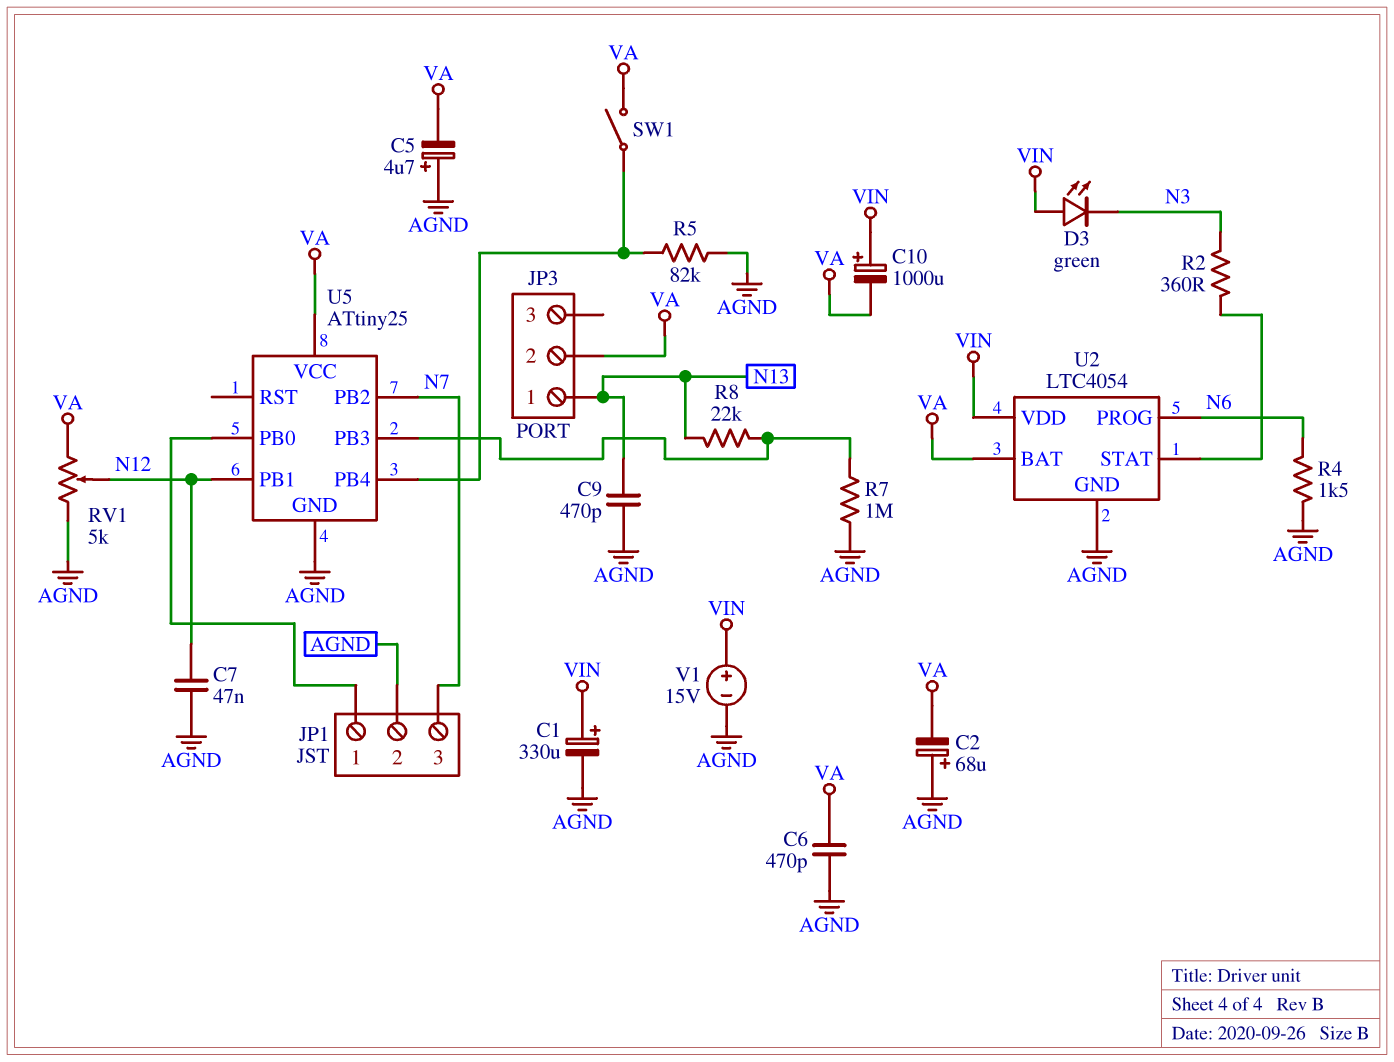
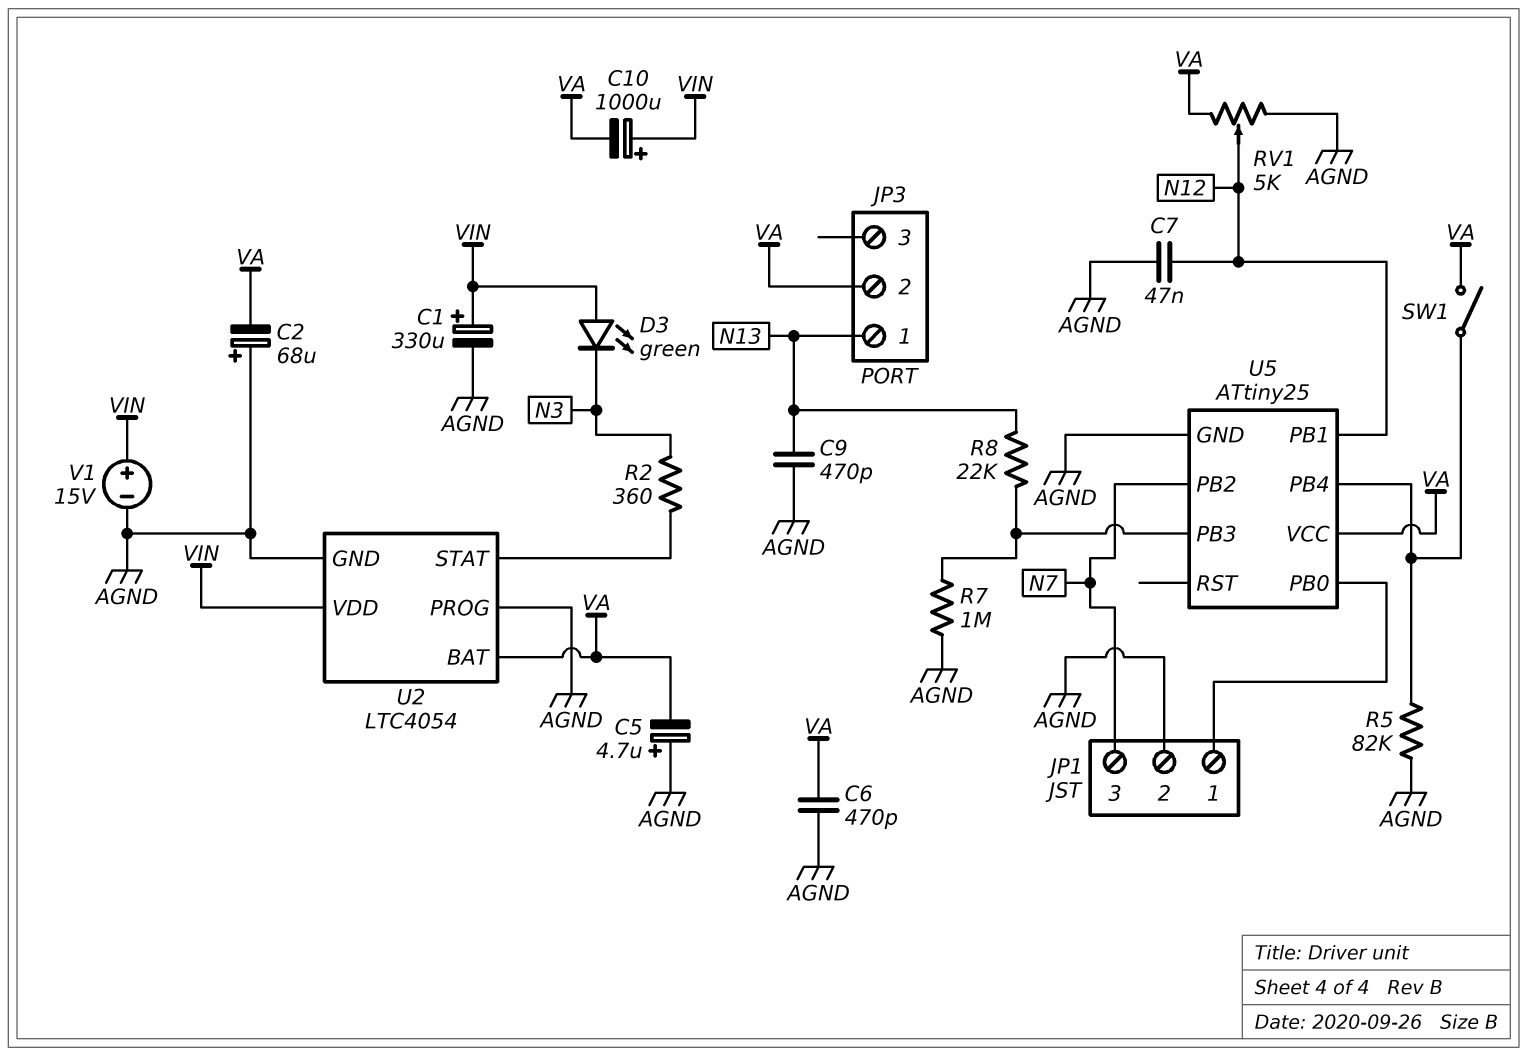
R4: 1.5k (AGND, N6) -> none
U2 pin PROG: N6 -> AGND

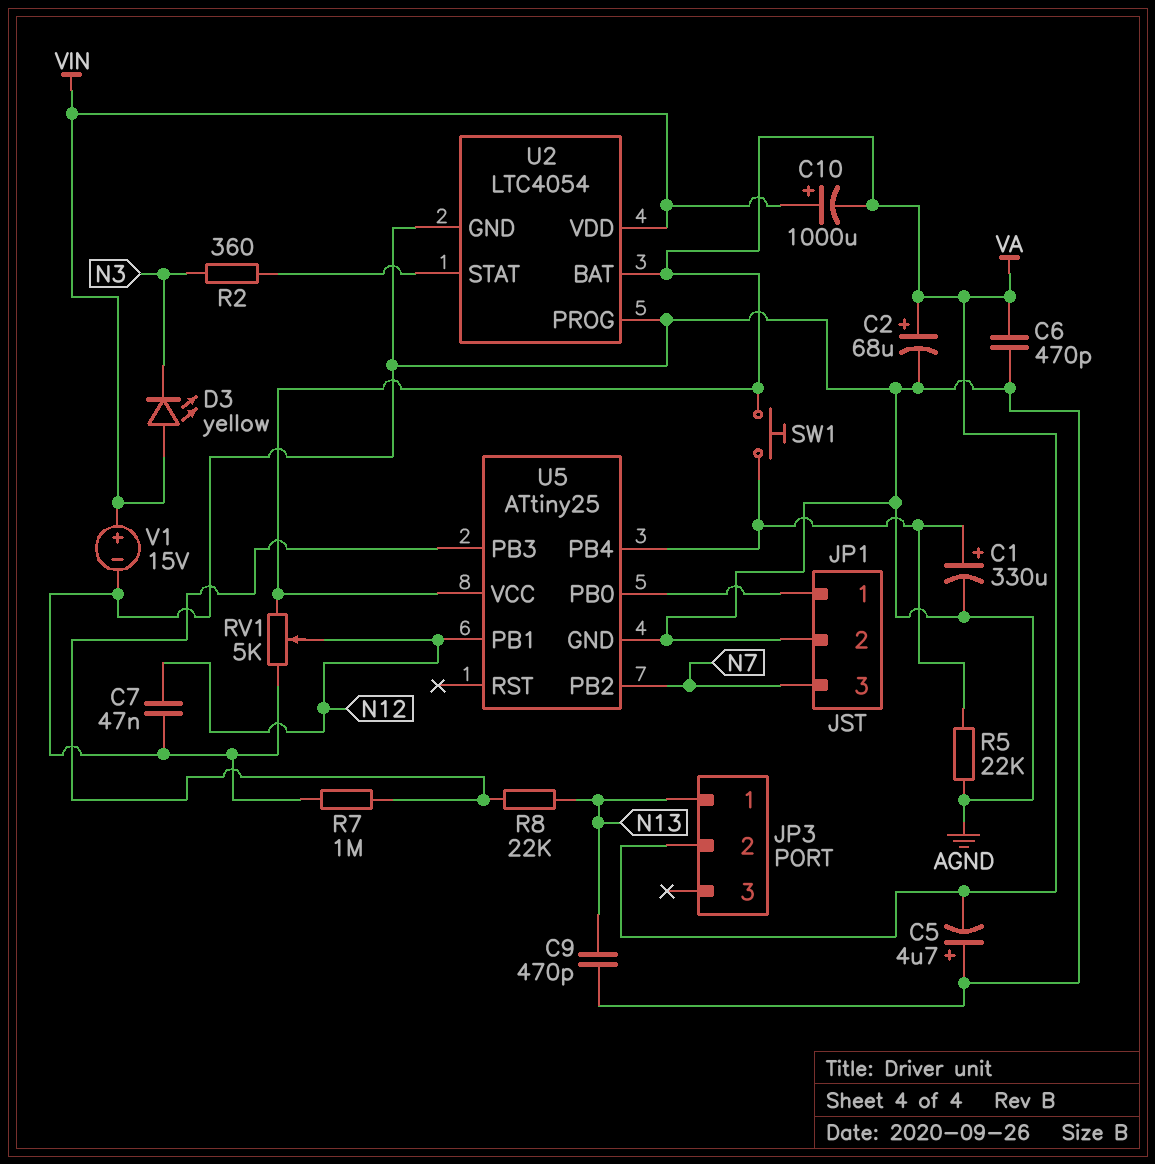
C1: 330uF (plus VIN, minus AGND) -> 330uF (plus U5/PB4, minus AGND)
C2: 68uF (plus AGND, minus VA) -> 68uF (plus VA, minus AGND)
D3: LED green (A VIN, K N3) -> LED yellow (A VIN, K N3)
R5: 82k (AGND, U5/PB4) -> 22k (AGND, U5/PB4)
SW1: switch (U5/PB4, VA) -> button (U5/PB4, VA)

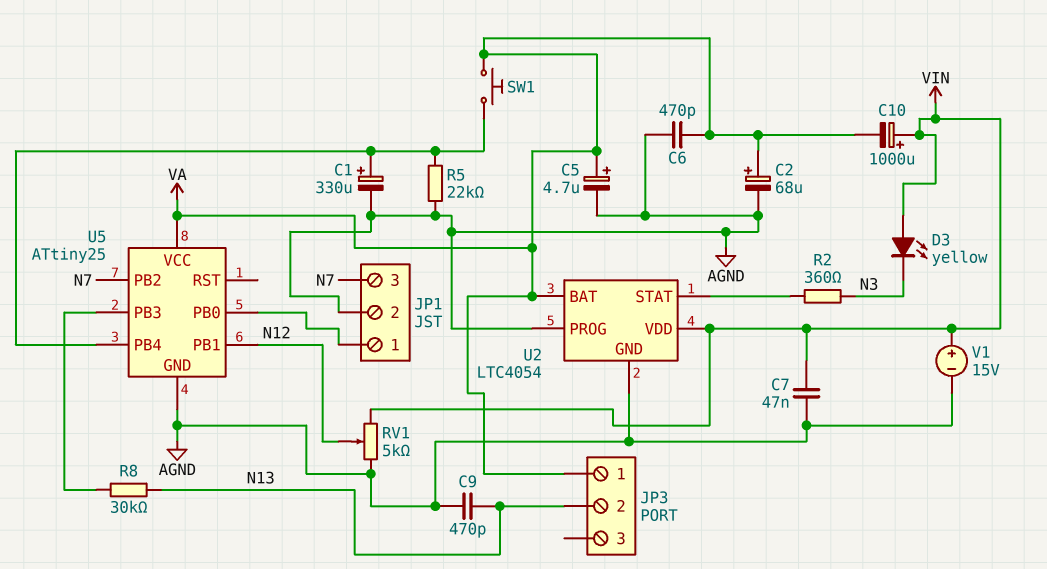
C5: 4.7uF (plus AGND, minus VA) -> 4.7uF (plus VA, minus AGND)
C7: 47nF (AGND, N12) -> 47nF (AGND, VIN)
JP3 pin 1: N13 -> VA
JP3 pin 2: VA -> N13
R7: 1M (AGND, U5/PB3) -> none
R8: 22k (N13, U5/PB3) -> 30k (N13, U5/PB3)
RV1: 5k (AGND, VA, wiper N12) -> 5k (AGND, VIN, wiper N12)

